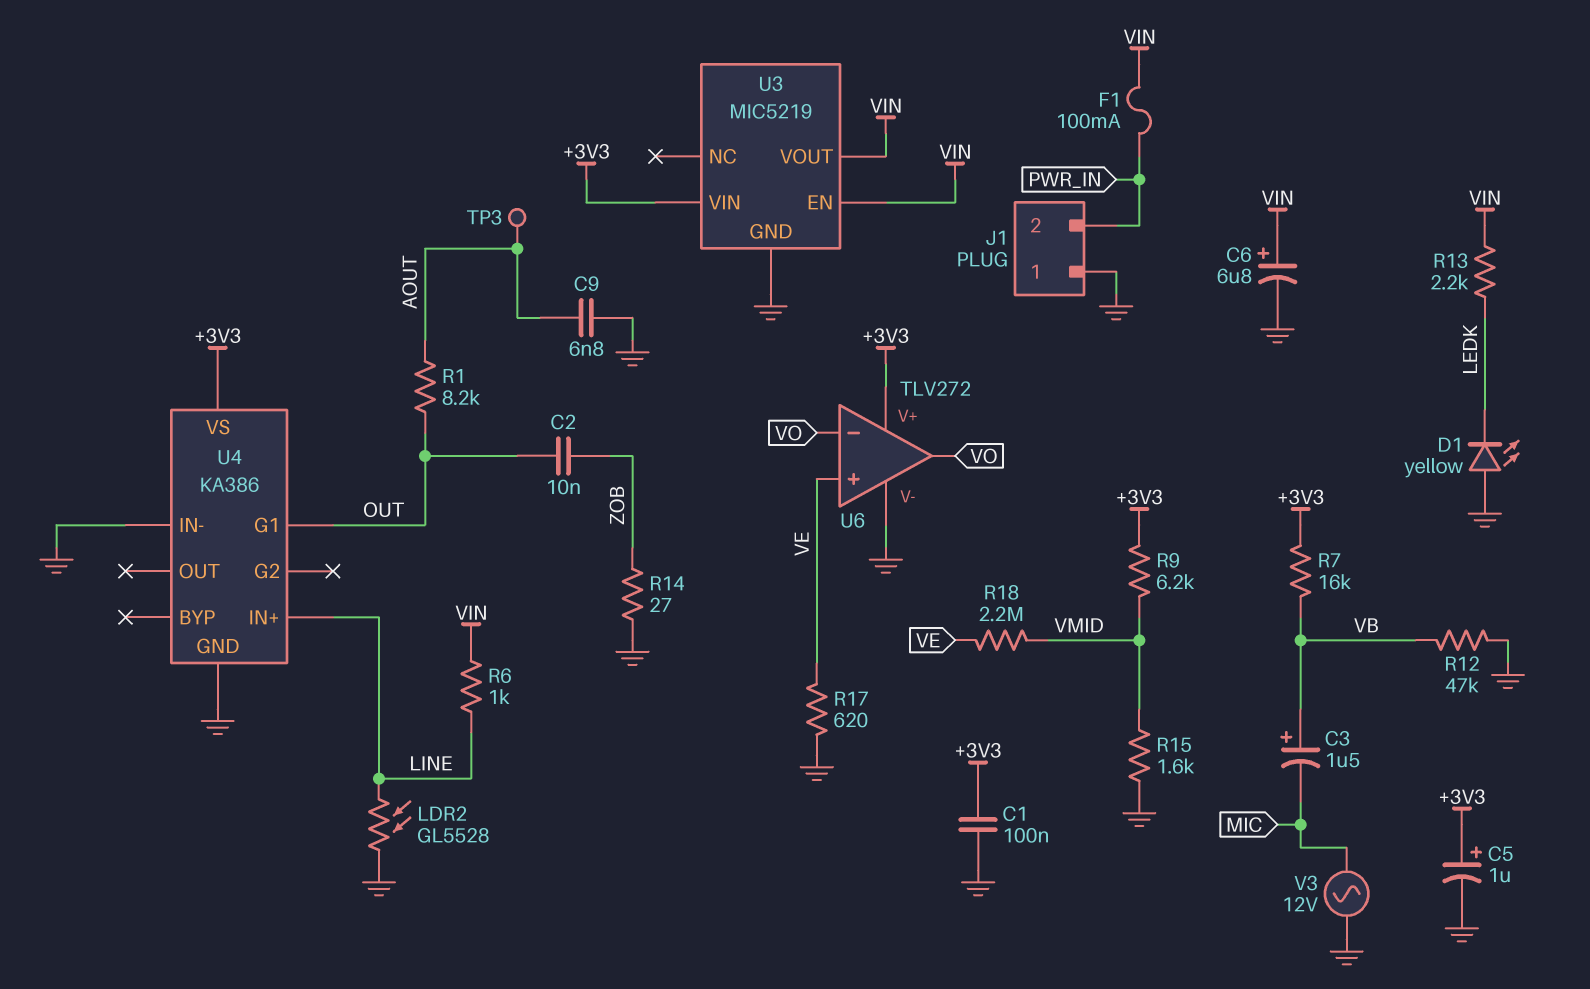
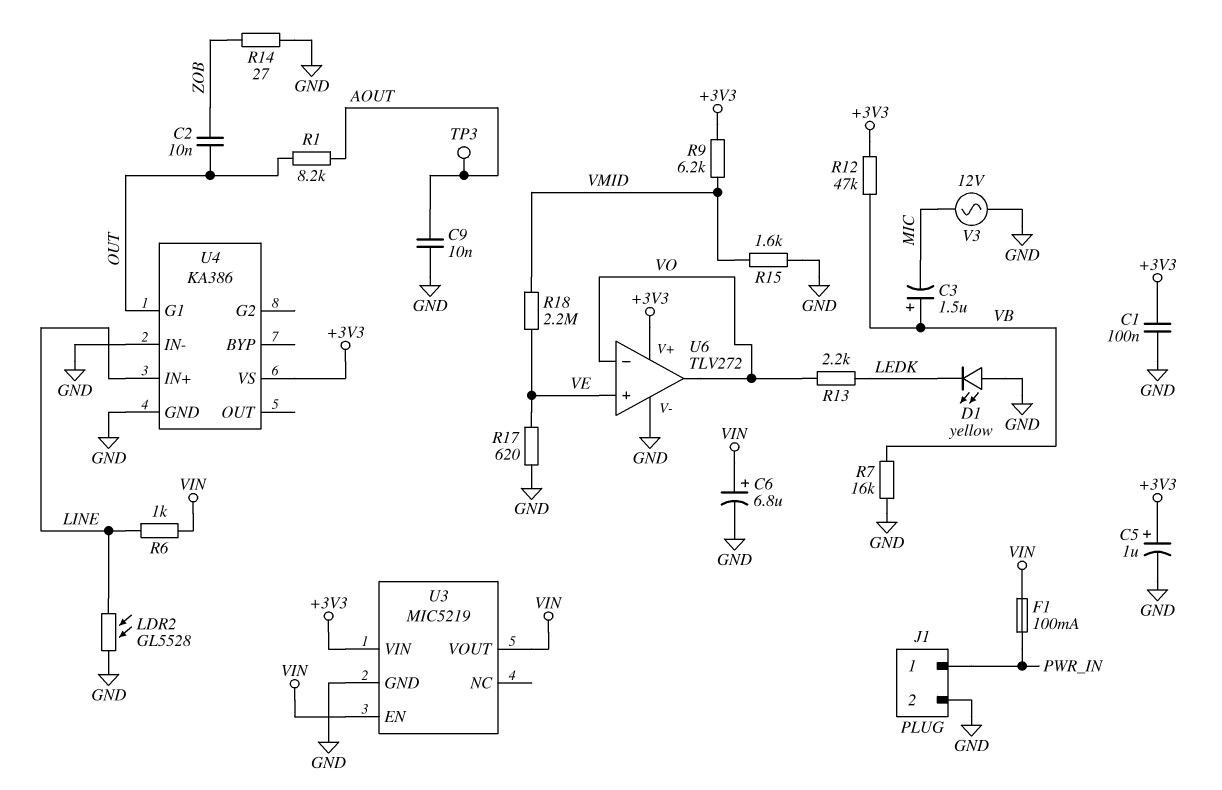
C9: 6.8nF (AOUT, GND) -> 10nF (AOUT, GND)
J1 pin 1: GND -> PWR_IN
J1 pin 2: PWR_IN -> GND
R7: 16k (+3V3, VB) -> 16k (GND, VB)
R12: 47k (GND, VB) -> 47k (+3V3, VB)
R13: 2.2k (LEDK, VIN) -> 2.2k (LEDK, VO)

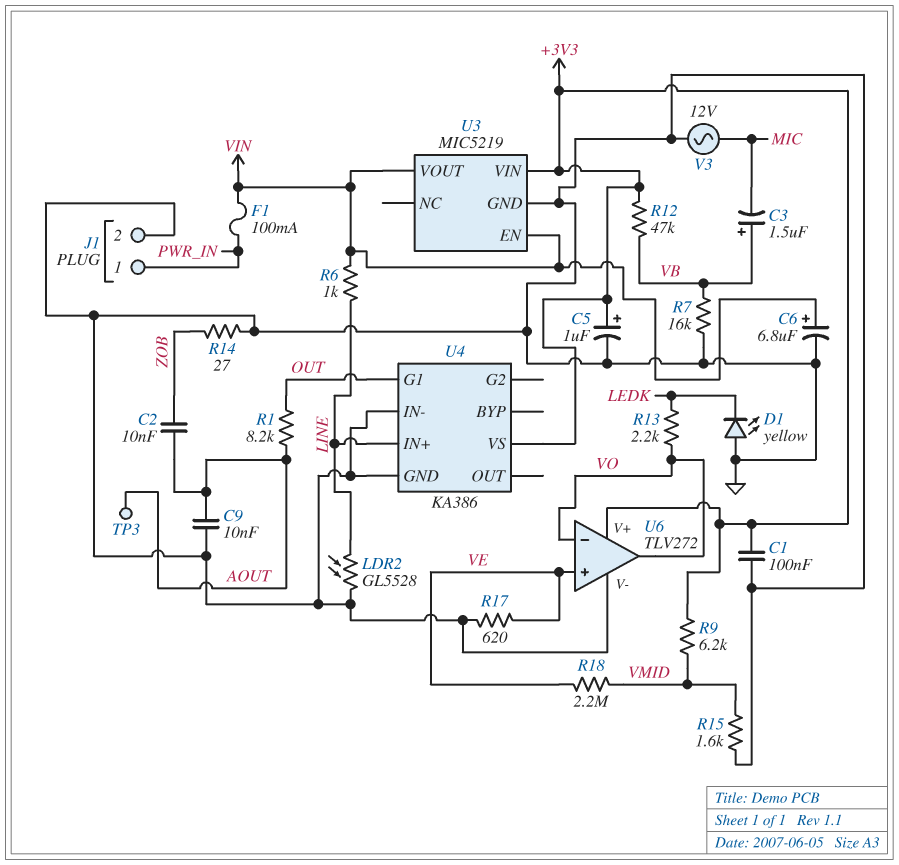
C2: 10nF (OUT, ZOB) -> 10nF (AOUT, ZOB)

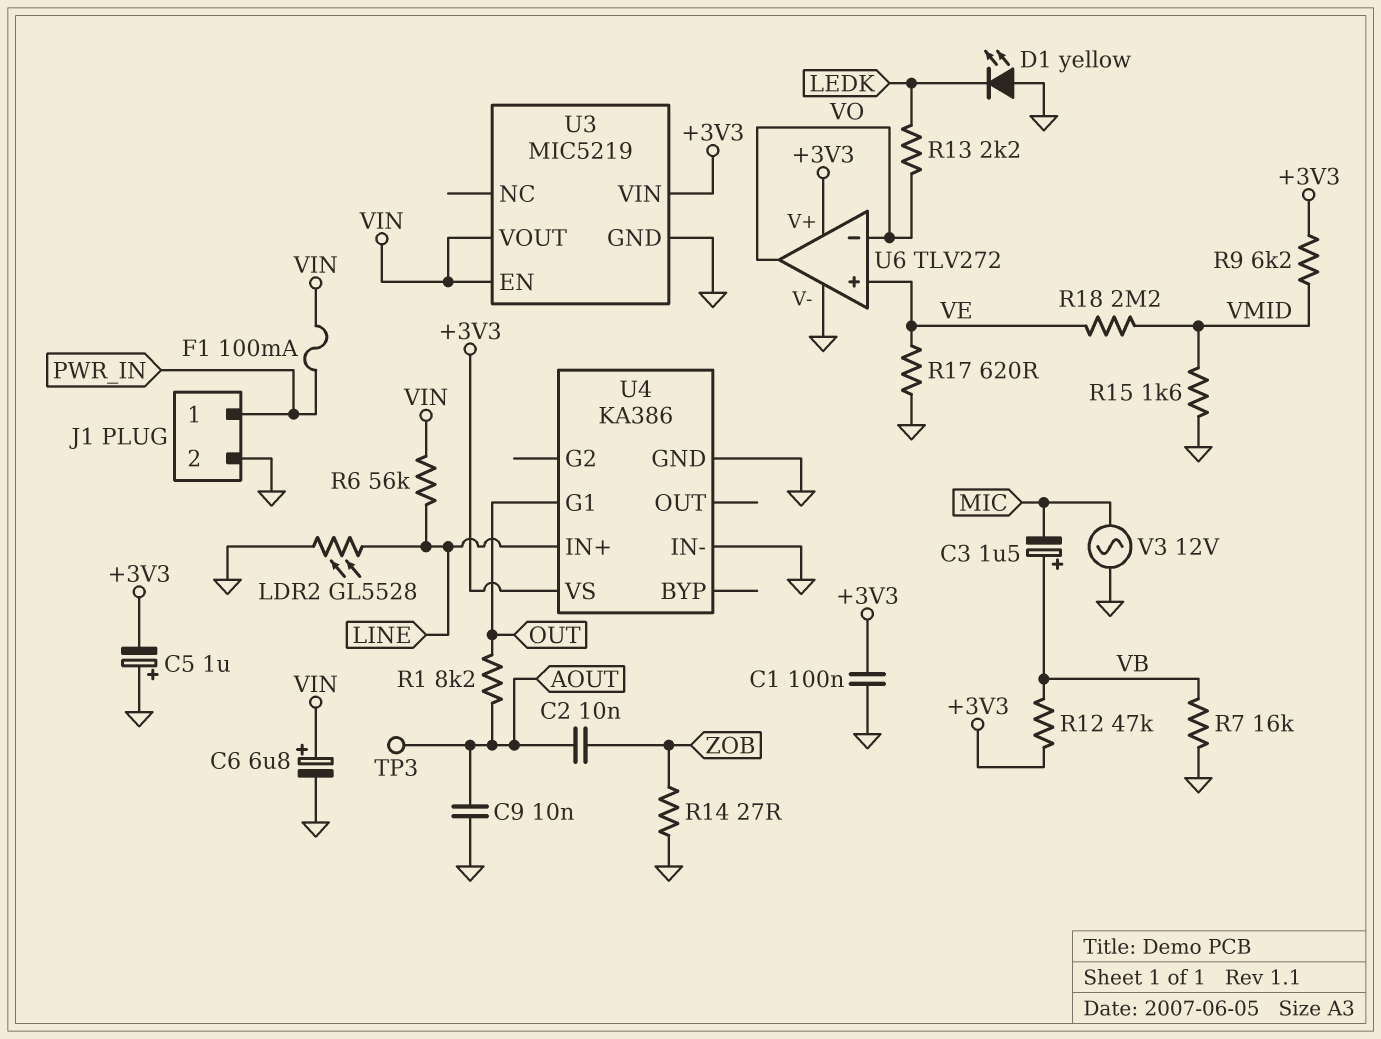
C5: 1uF (plus +3V3, minus GND) -> 1uF (plus GND, minus +3V3)
R6: 1k (LINE, VIN) -> 56k (LINE, VIN)

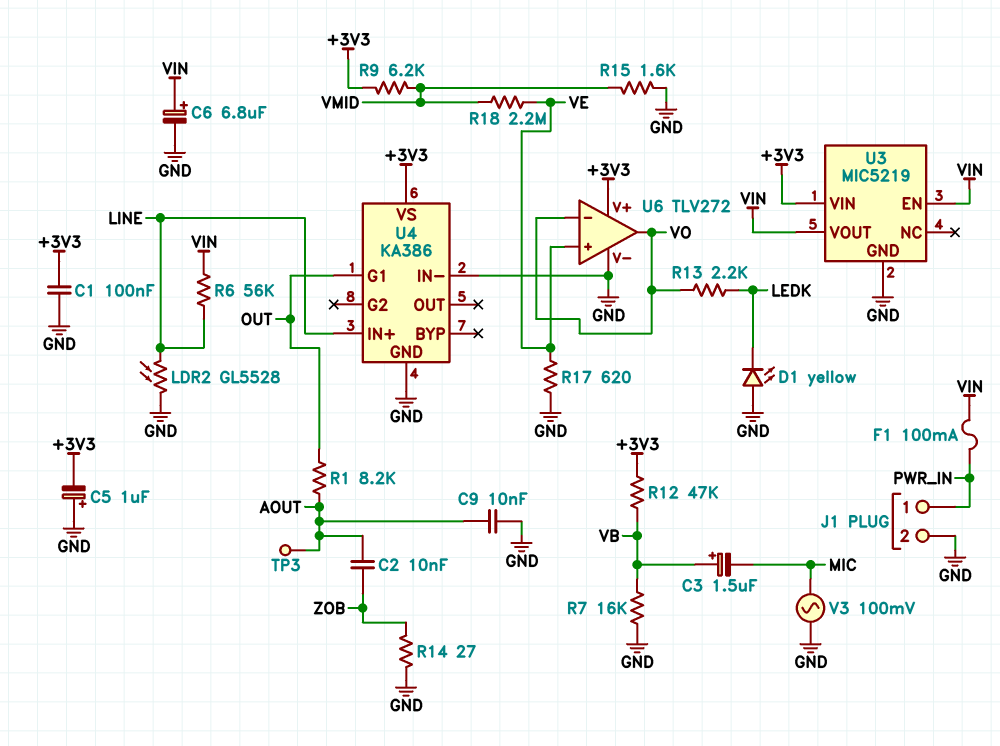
V3: AC 12V (GND, MIC) -> AC 100mV (GND, MIC)

